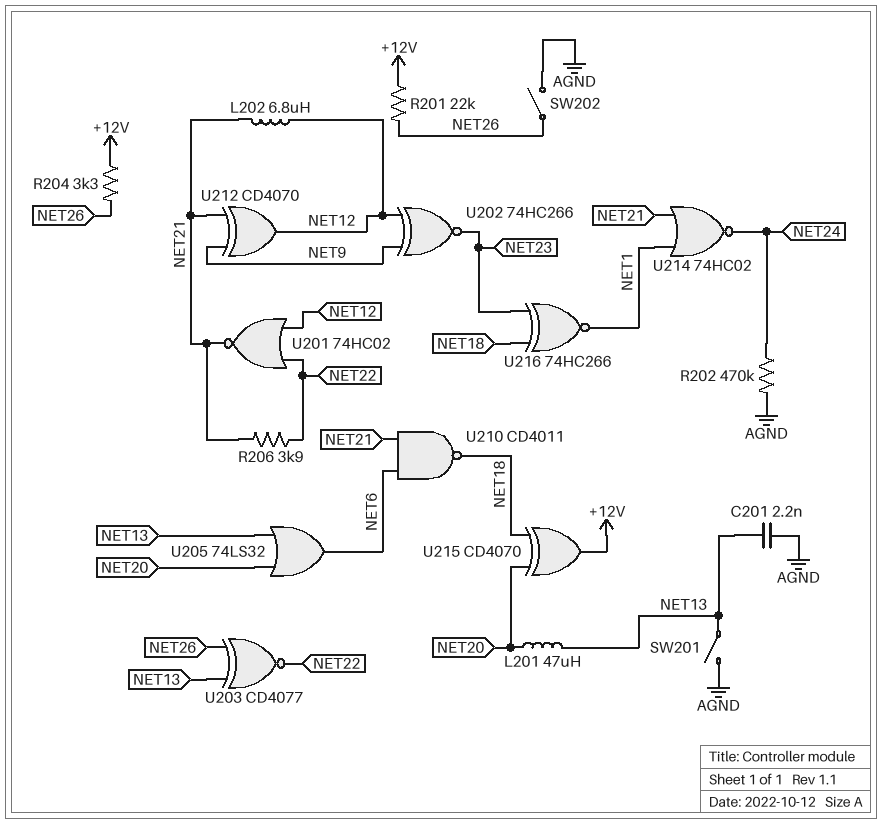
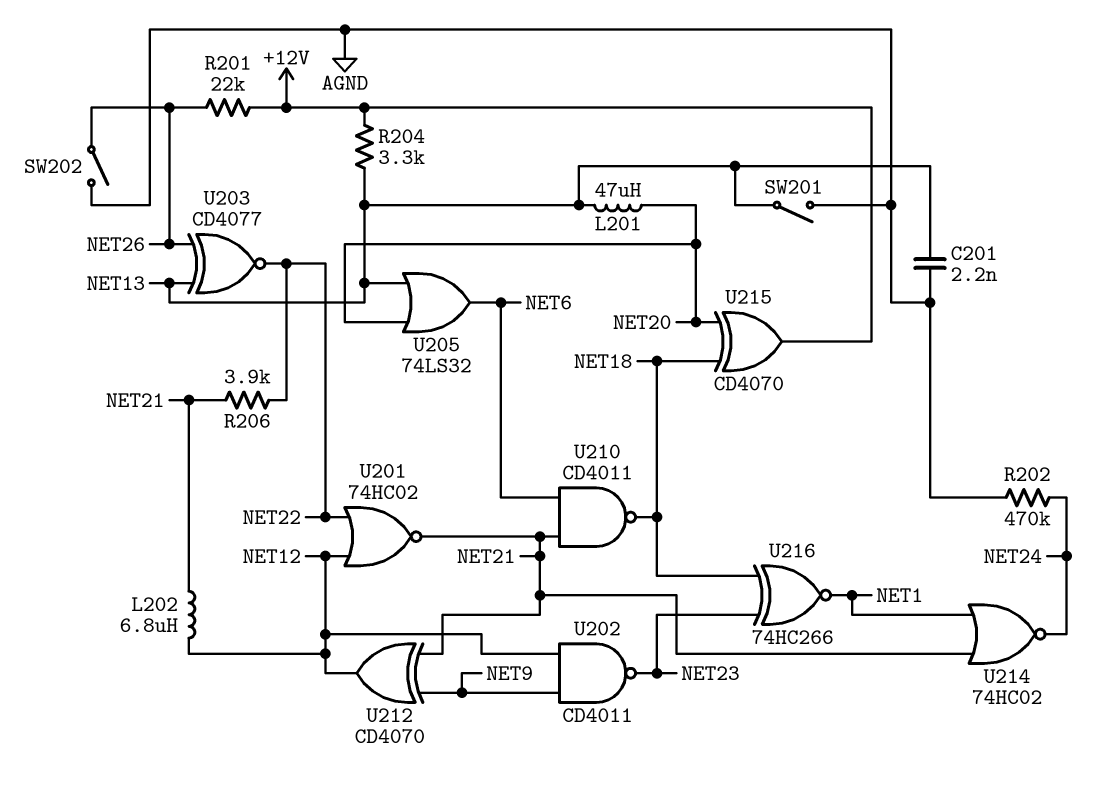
R204: 3.3k (+12V, NET26) -> 3.3k (+12V, NET13)
U202: XNOR 74HC266 (in NET9, in NET12, out NET23) -> NAND CD4011 (in NET9, in NET12, out NET23)

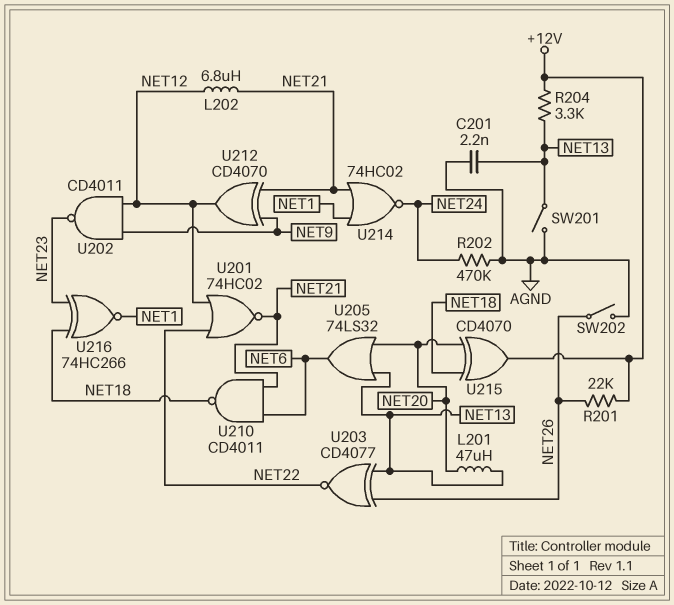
R206: 3.9k (NET21, NET22) -> none

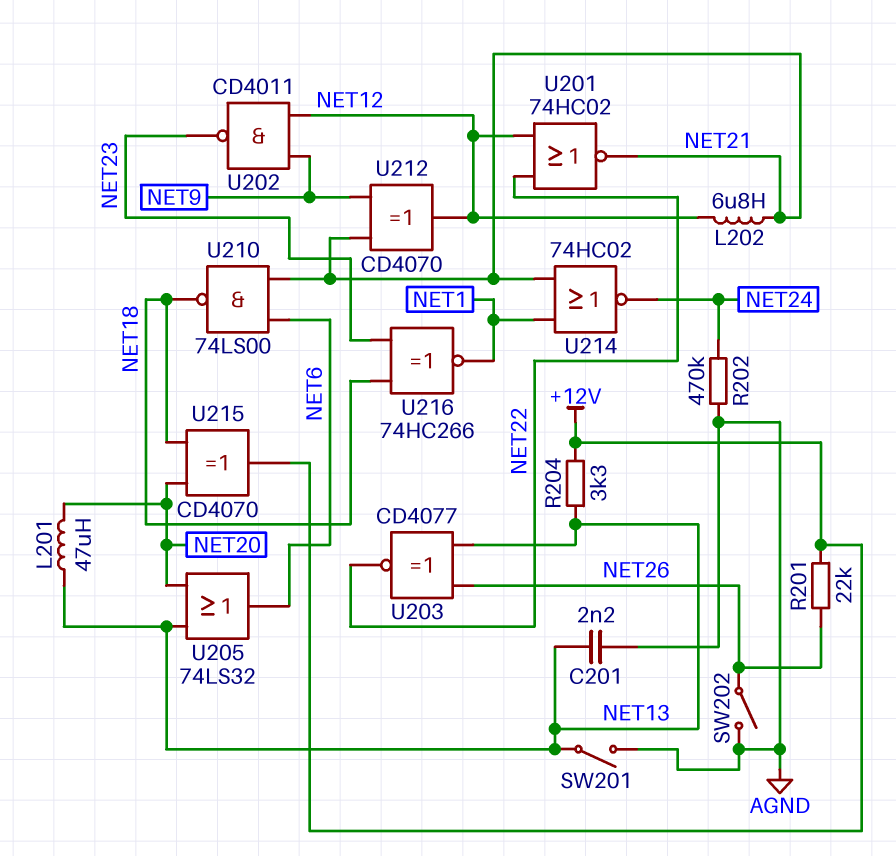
U210: NAND CD4011 (in NET6, in NET21, out NET18) -> NAND 74LS00 (in NET6, in NET21, out NET18)

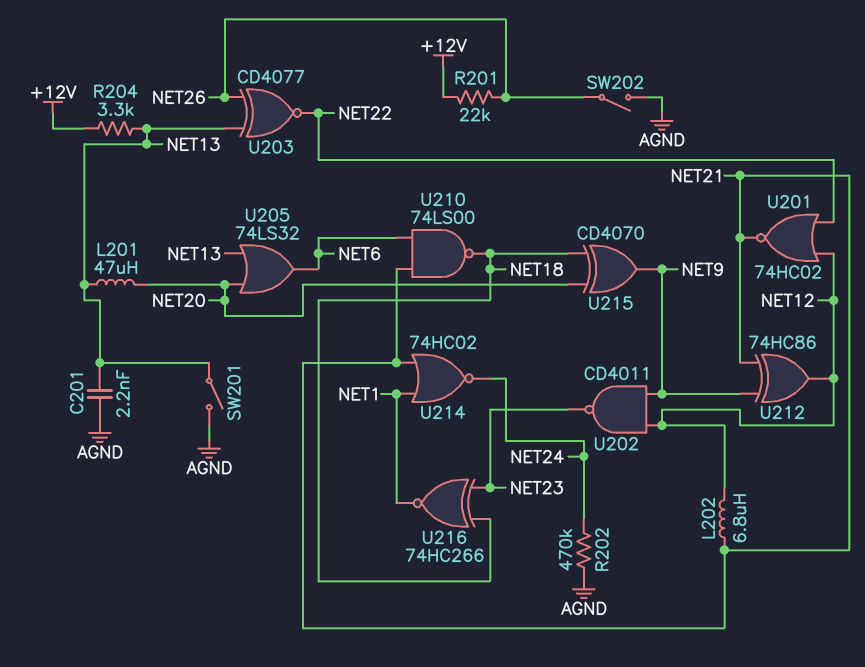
U212: XOR CD4070 (in NET9, in NET21, out NET12) -> XOR 74HC86 (in NET9, in NET21, out NET12)
U215: XOR CD4070 (in NET18, in NET20, out +12V) -> XOR CD4070 (in NET18, in NET20, out NET9)

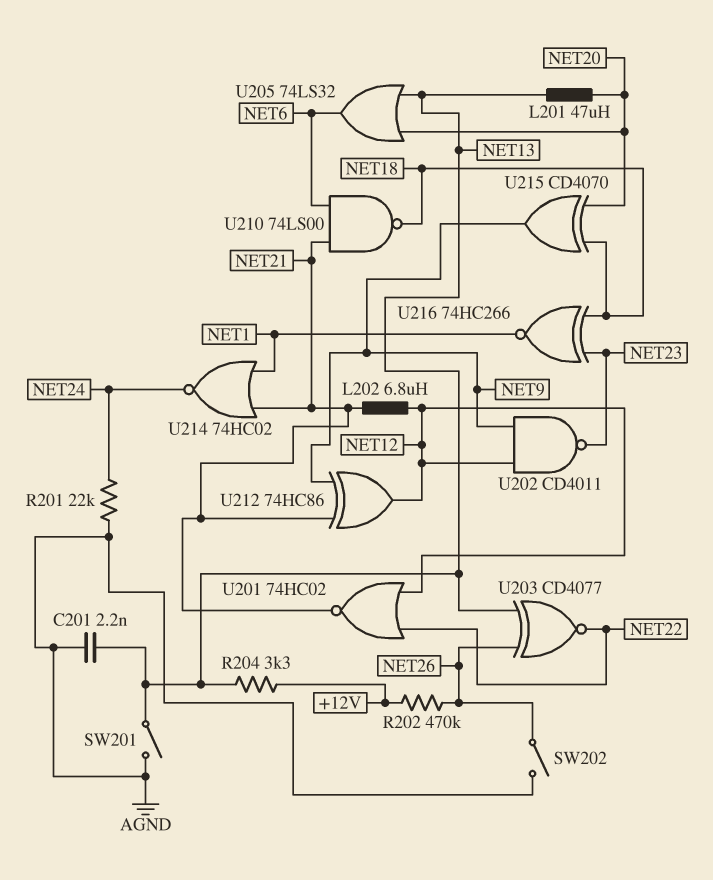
R201: 22k (+12V, NET26) -> 22k (AGND, NET24)
R202: 470k (AGND, NET24) -> 470k (+12V, NET26)

